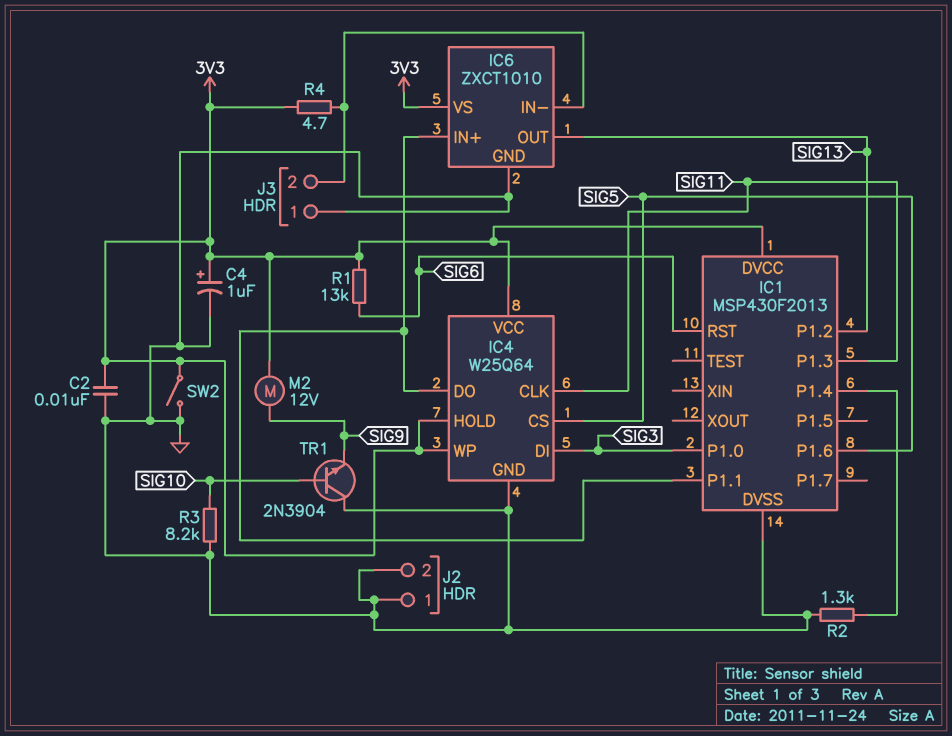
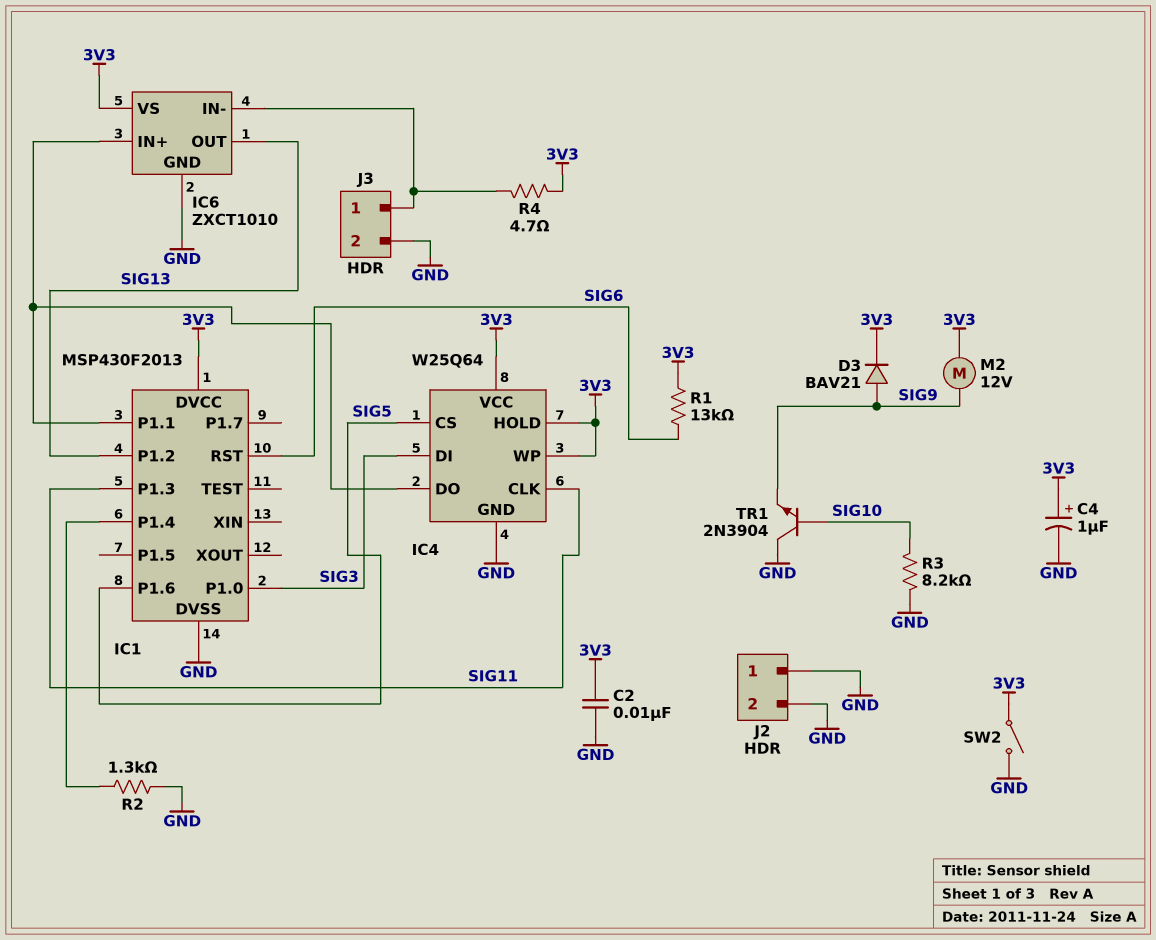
D3: none -> diode BAV21 (A SIG9, K 3V3)
J3 pin 1: GND -> IC6/IN-
J3 pin 2: IC6/IN- -> GND

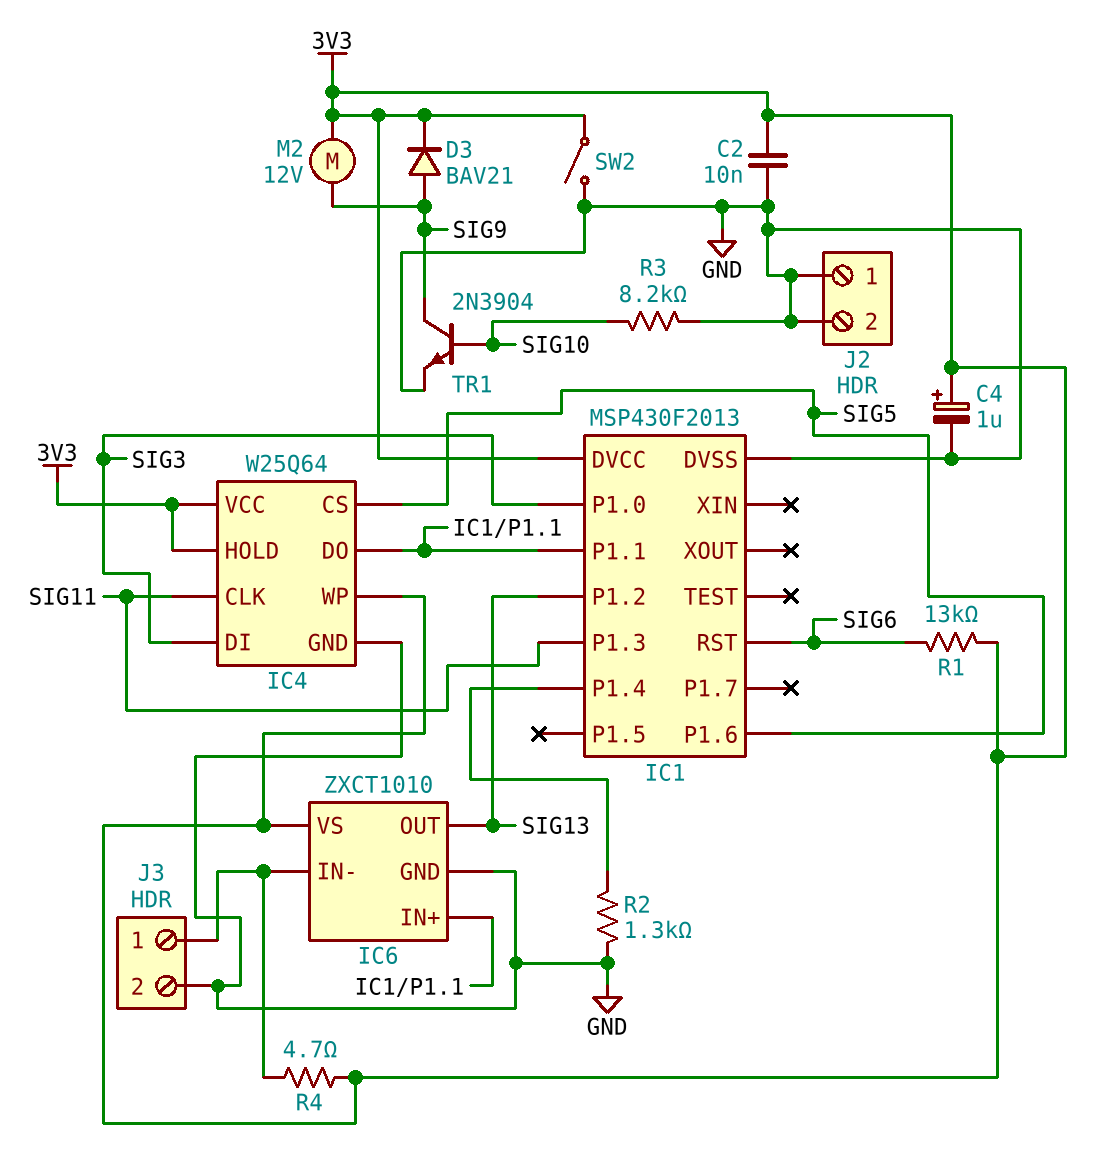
TR1: NPN 2N3904 (B SIG10, C GND, E SIG9) -> NPN 2N3904 (B SIG10, C SIG9, E GND)

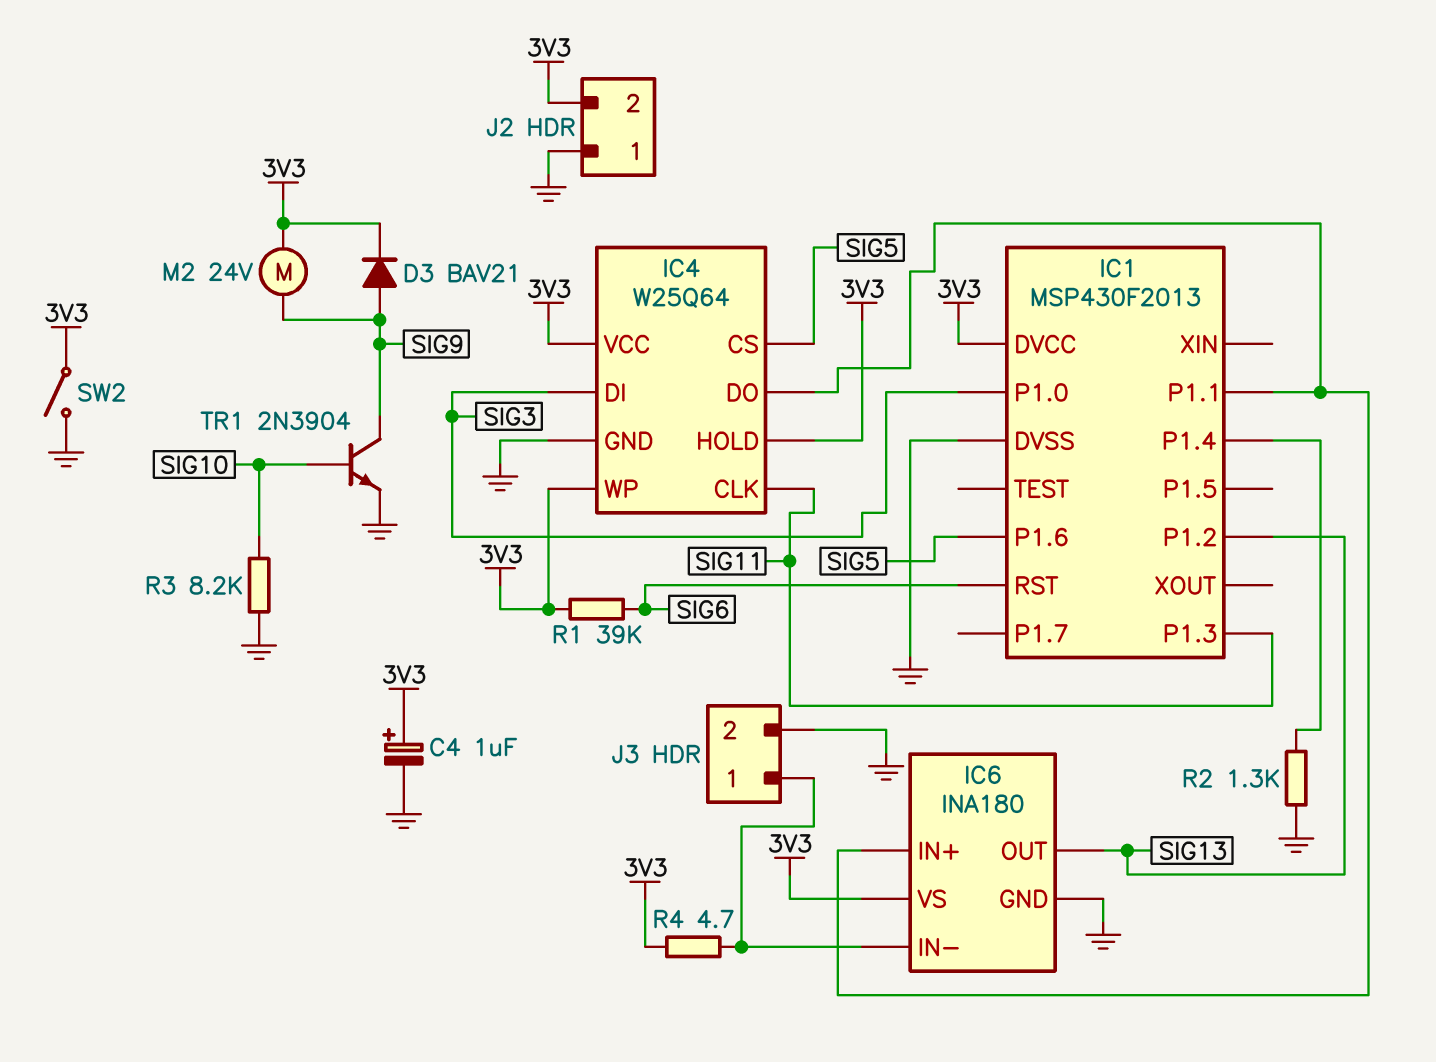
C2: 10nF (3V3, GND) -> none
IC6: ZXCT1010 -> INA180
J2 pin 2: GND -> 3V3
M2: motor 12V (3V3, SIG9) -> motor 24V (3V3, SIG9)
R1: 13k (3V3, SIG6) -> 39k (3V3, SIG6)

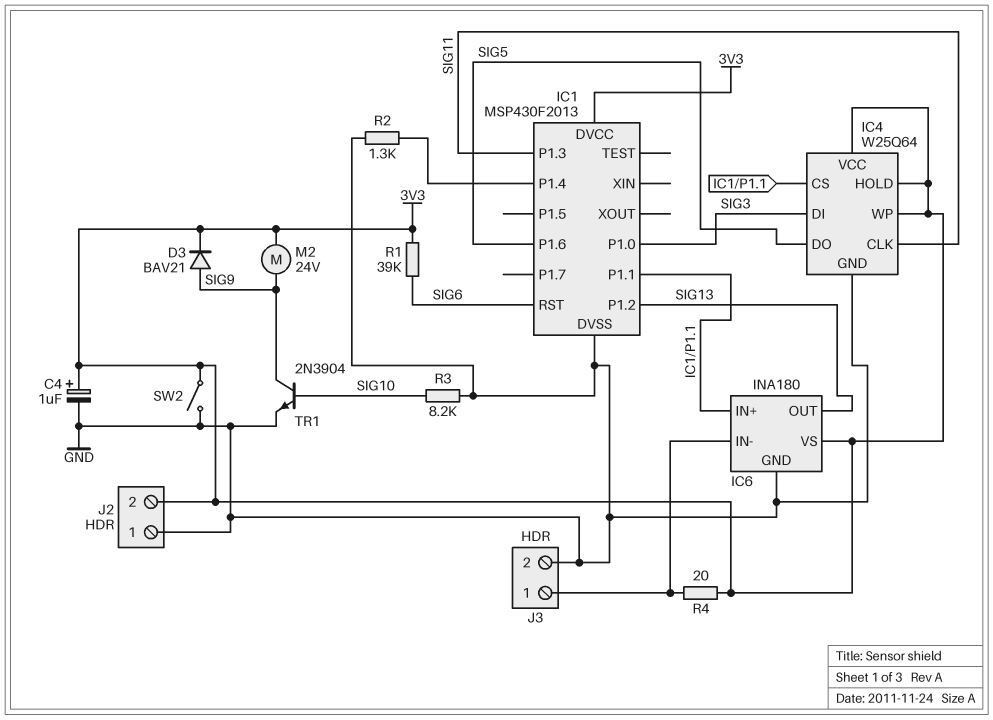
IC4 pin CS: SIG5 -> IC1/P1.1
IC4 pin DO: IC1/P1.1 -> SIG5
R4: 4.7 (3V3, IC6/IN-) -> 20 (3V3, IC6/IN-)

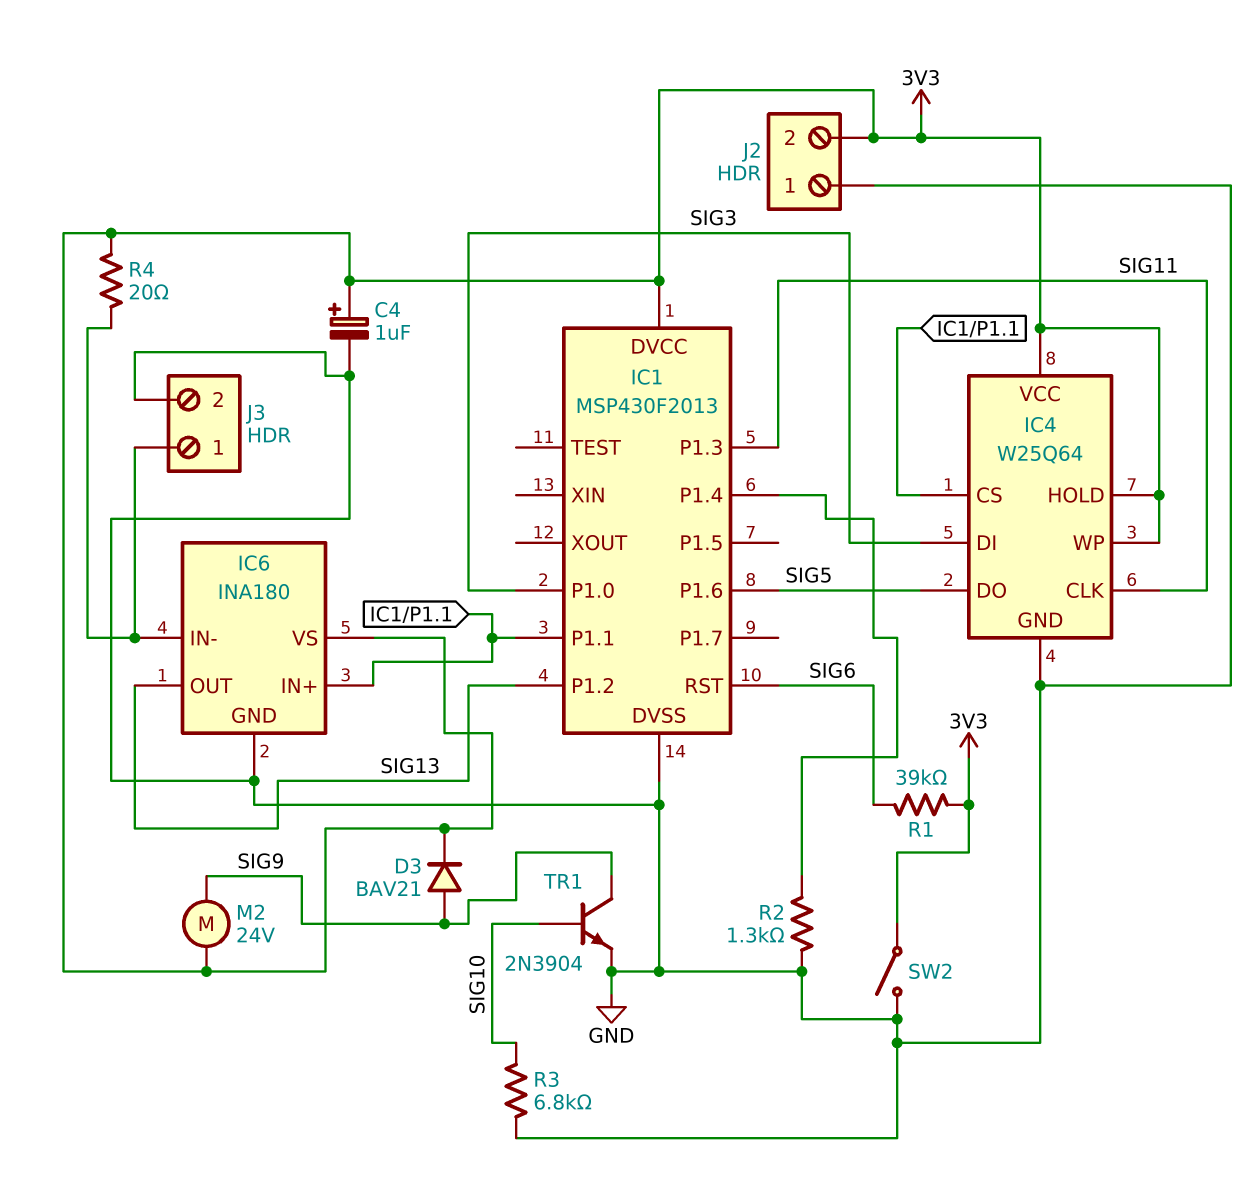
R3: 8.2k (GND, SIG10) -> 6.8k (GND, SIG10)

